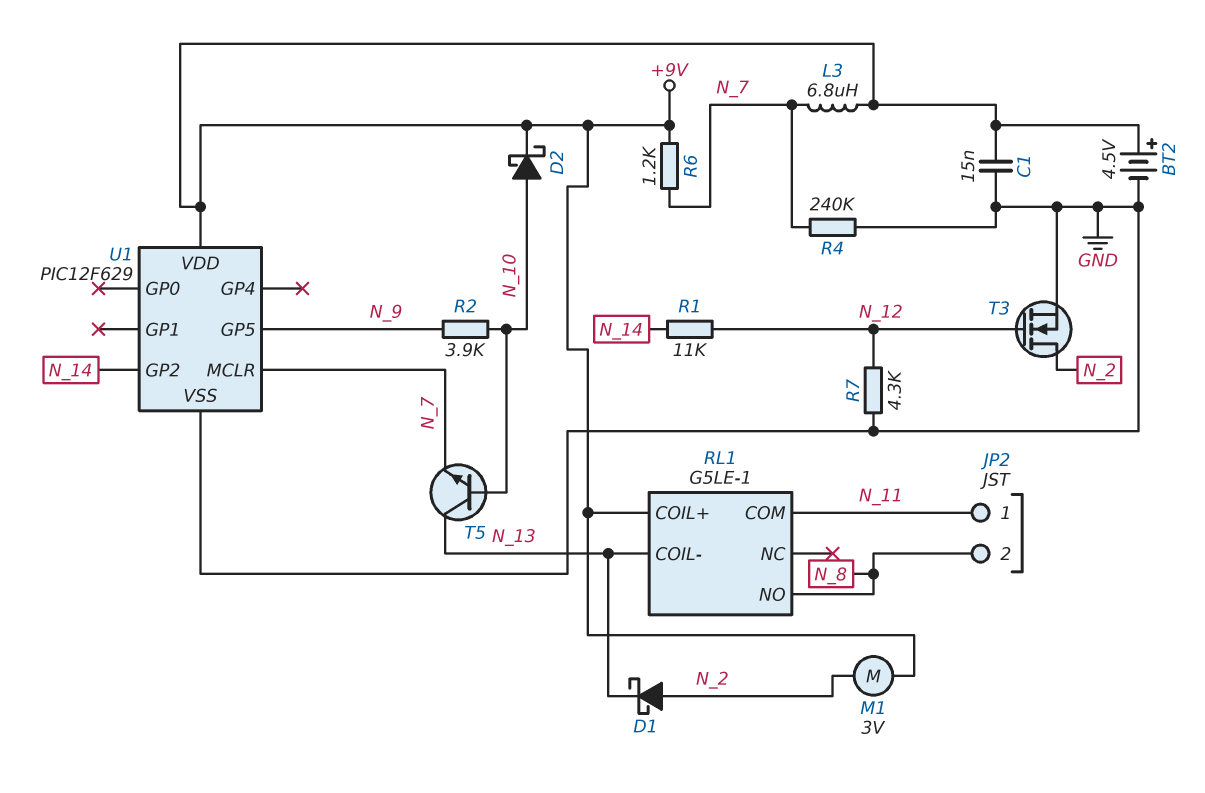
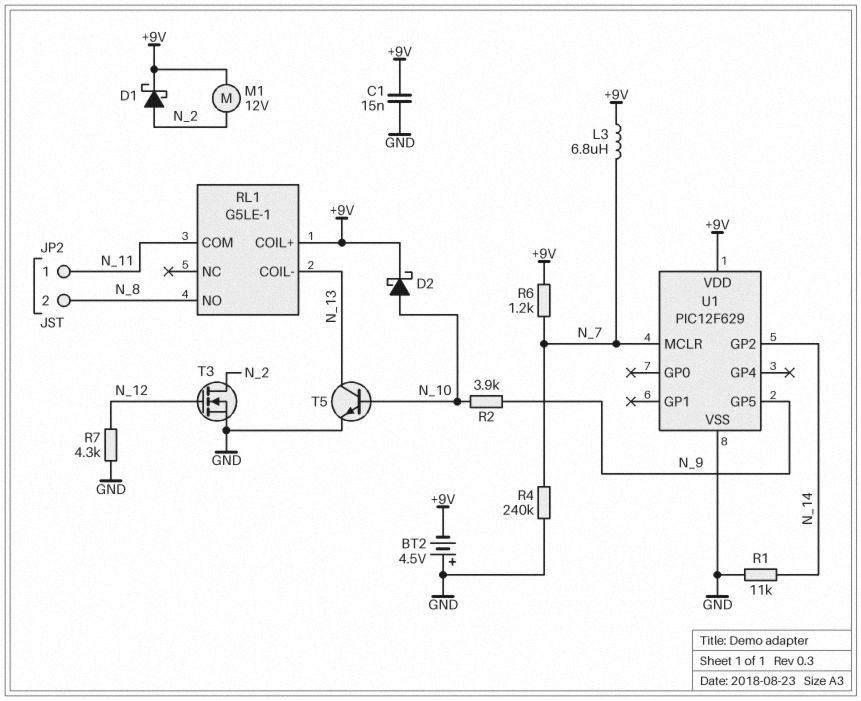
BT2: 4.5V (plus +9V, minus GND) -> 4.5V (plus GND, minus +9V)
D1: schottky (A N_2, K N_13) -> schottky (A N_2, K +9V)
M1: motor 3V (+9V, N_2) -> motor 12V (+9V, N_2)
R1: 11k (N_12, N_14) -> 11k (GND, N_14)
T5: NPN (B N_10, C N_13, E N_7) -> NPN (B N_10, C N_13, E GND)

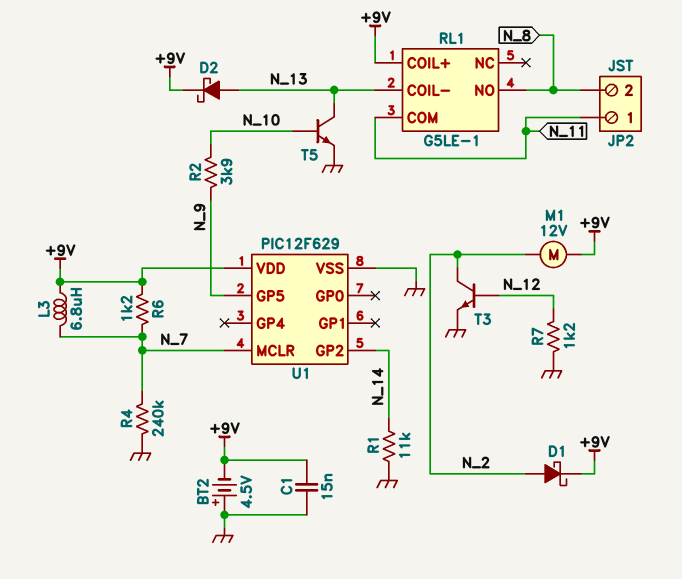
D2: schottky (A N_10, K +9V) -> schottky (A N_13, K +9V)
R7: 4.3k (GND, N_12) -> 1.2k (GND, N_12)
T3: NMOS (G N_12, D N_2, S GND) -> NPN (B N_12, C N_2, E GND)

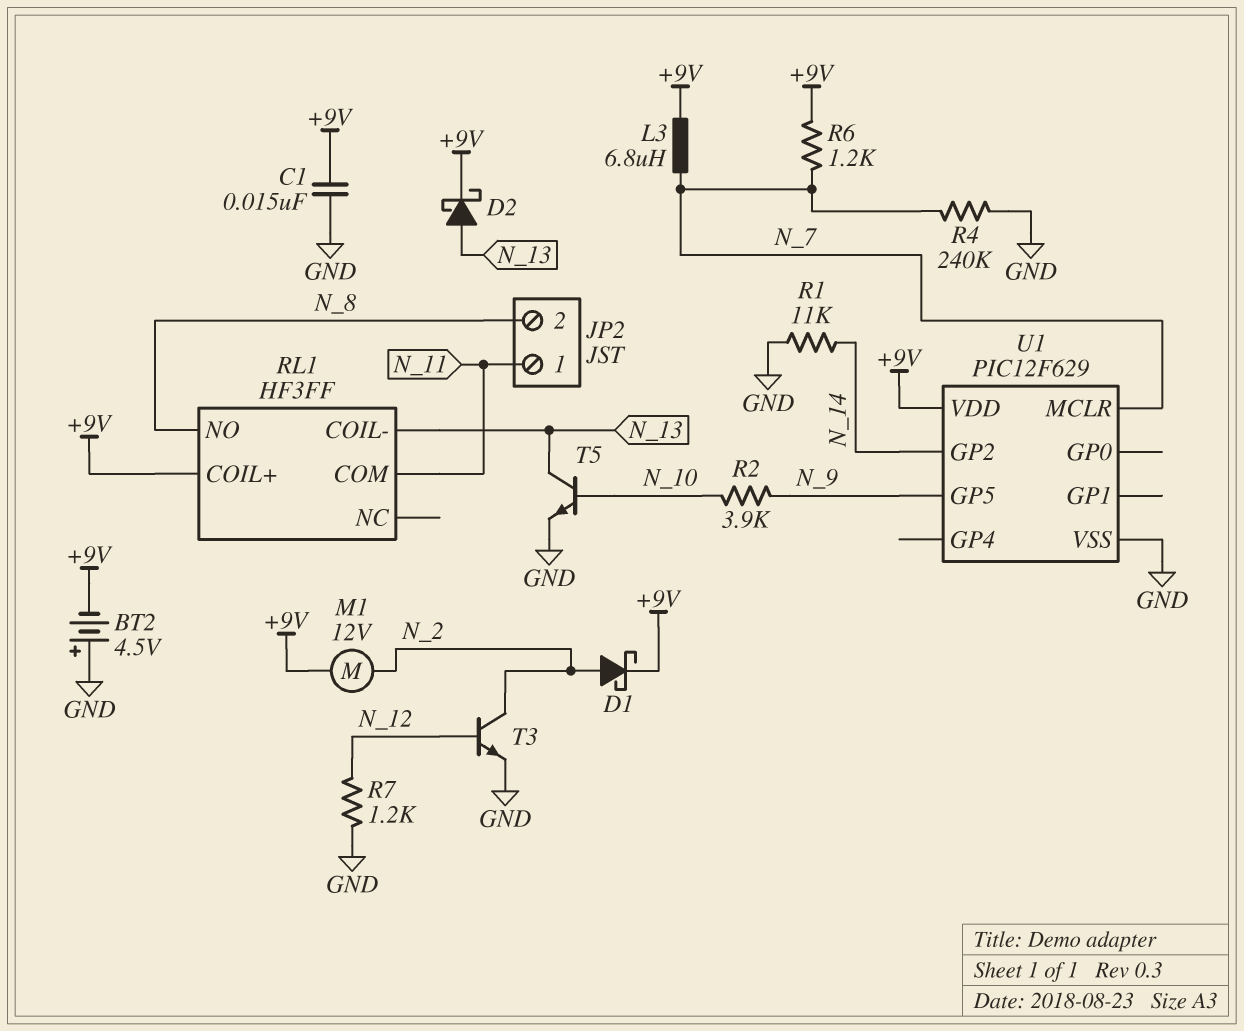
RL1: G5LE-1 -> HF3FF

